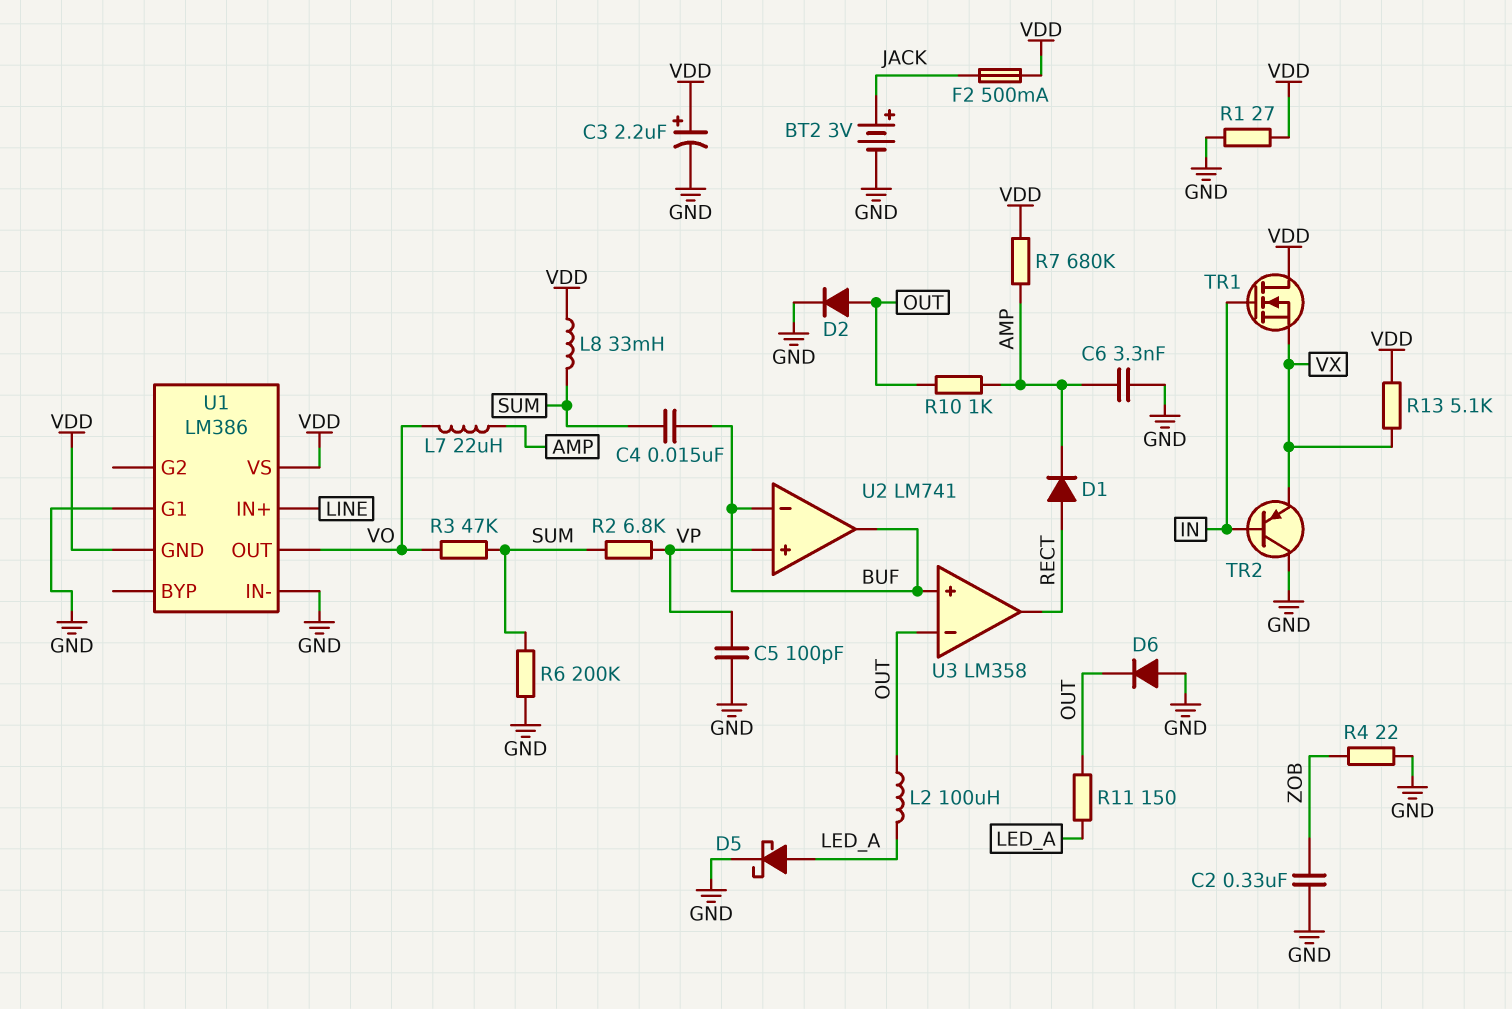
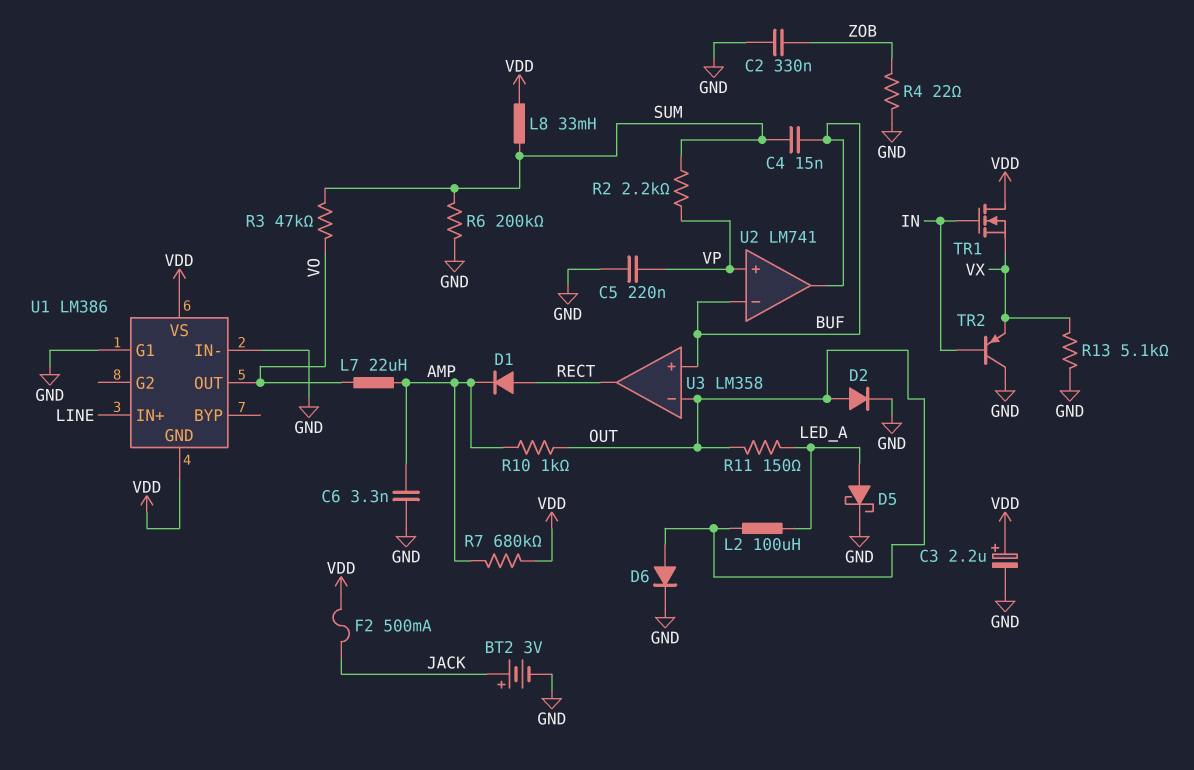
C5: 100pF (GND, VP) -> 220nF (GND, VP)
D6: diode (A GND, K OUT) -> diode (A OUT, K GND)
R1: 27 (GND, VDD) -> none
R2: 6.8k (SUM, VP) -> 2.2k (SUM, VP)
R13: 5.1k (VDD, VX) -> 5.1k (GND, VX)

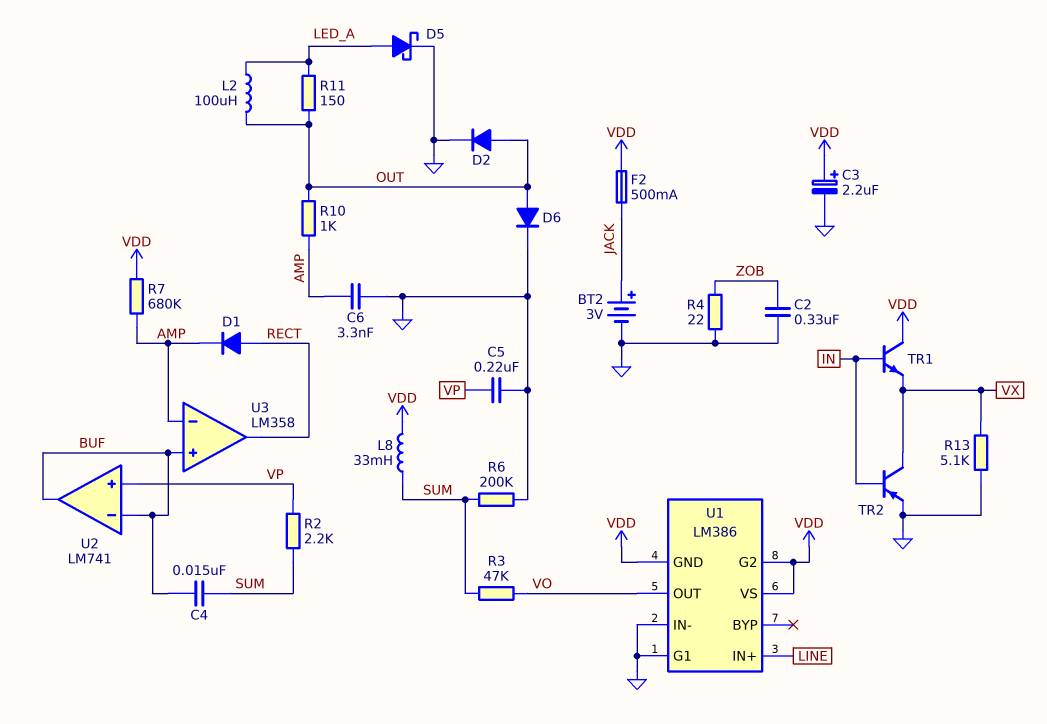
L7: 22uH (AMP, VO) -> none
TR1: NMOS (G IN, D VDD, S VX) -> NPN (B IN, C VDD, E VX)
TR2: PNP (B IN, C GND, E VX) -> PNP (B IN, C VX, E GND)
U1 pin G2: none -> VDD
U3 pin in-: OUT -> AMP

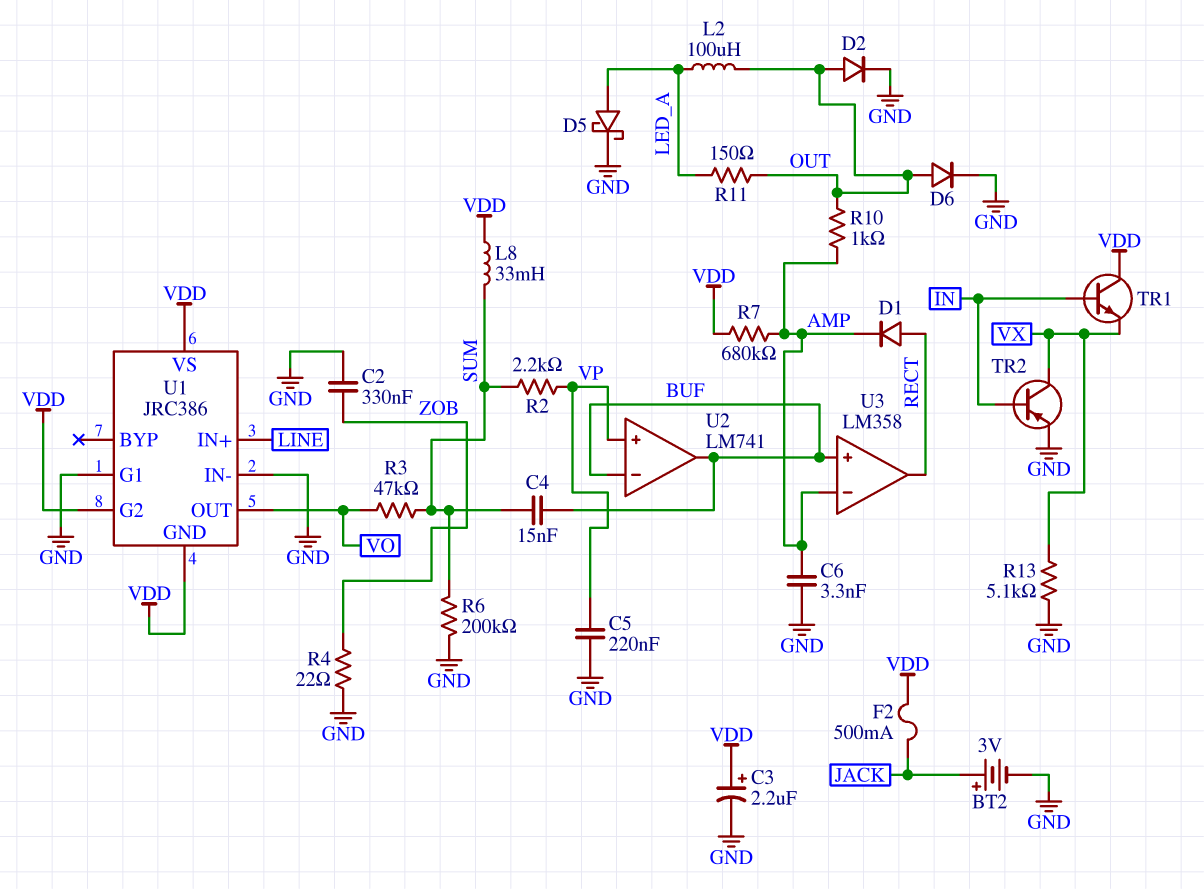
U1: LM386 -> JRC386

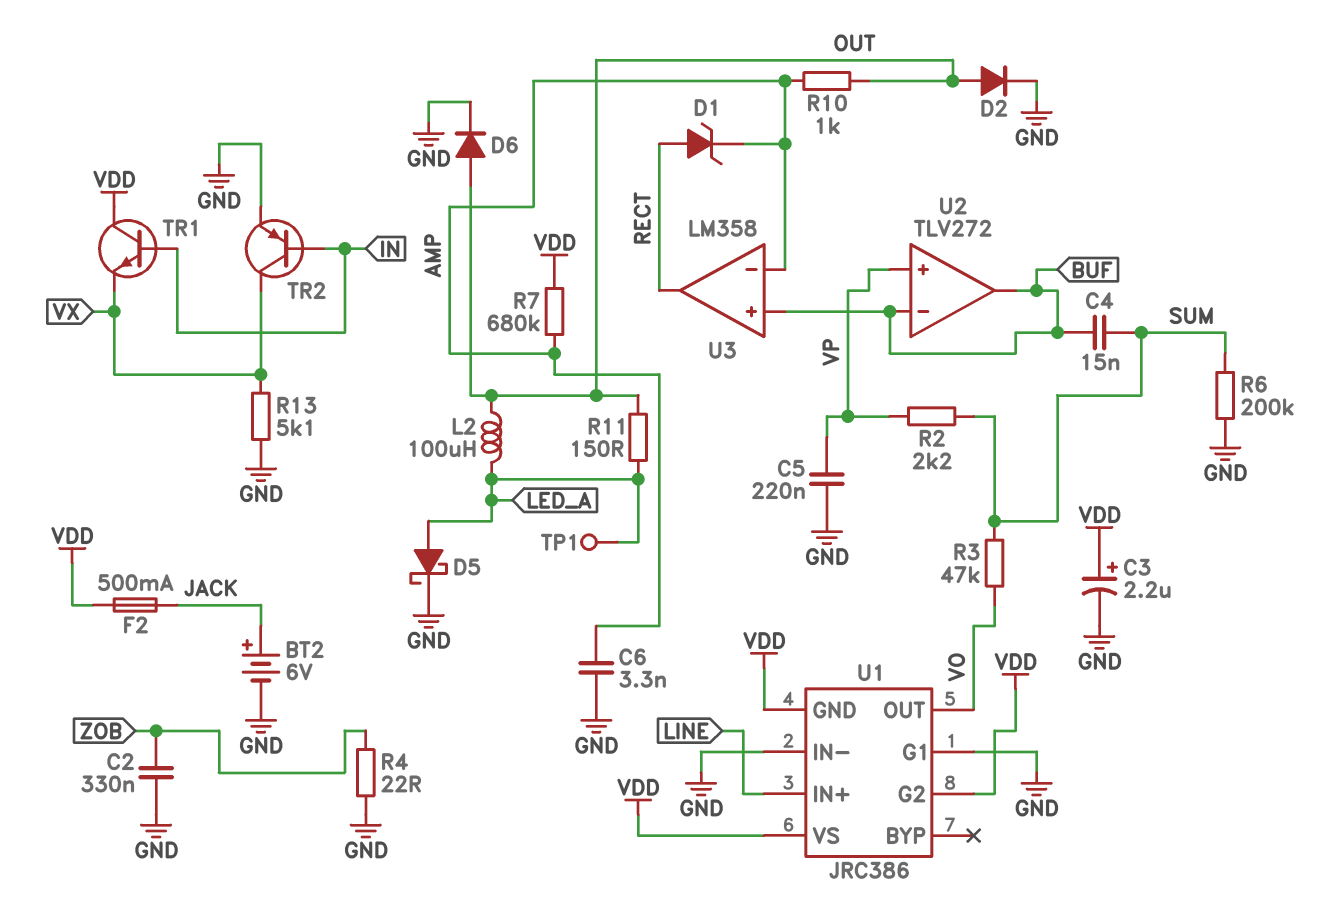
BT2: 3V (plus JACK, minus GND) -> 6V (plus JACK, minus GND)
D1: diode (A RECT, K AMP) -> zener (A RECT, K AMP)
L8: 33mH (SUM, VDD) -> none
TP1: none -> test point (LED_A)
U2: LM741 -> TLV272

